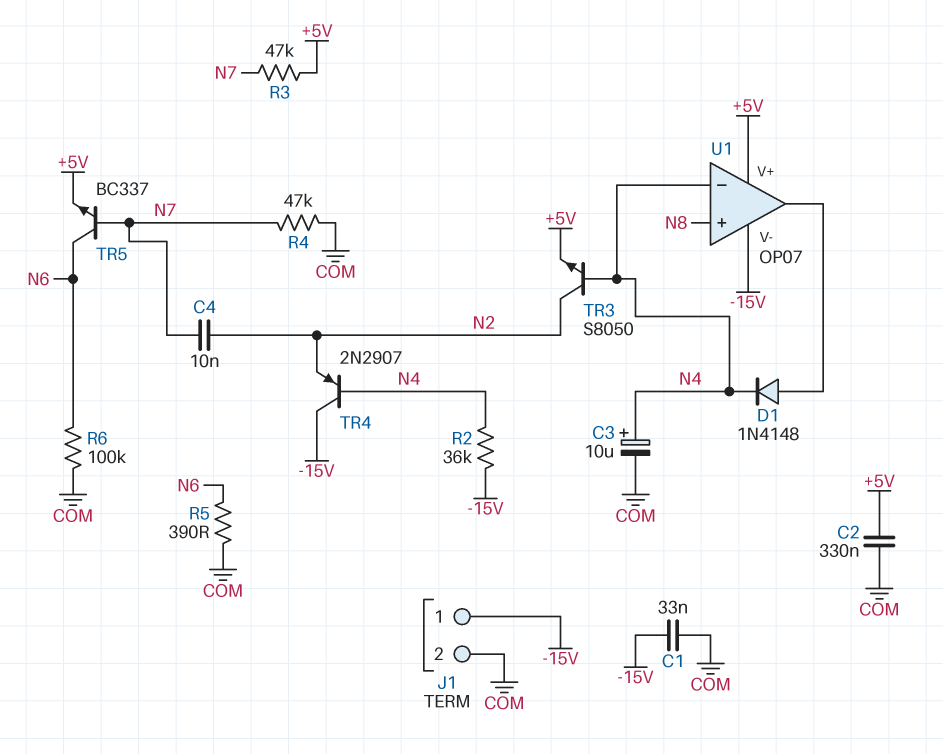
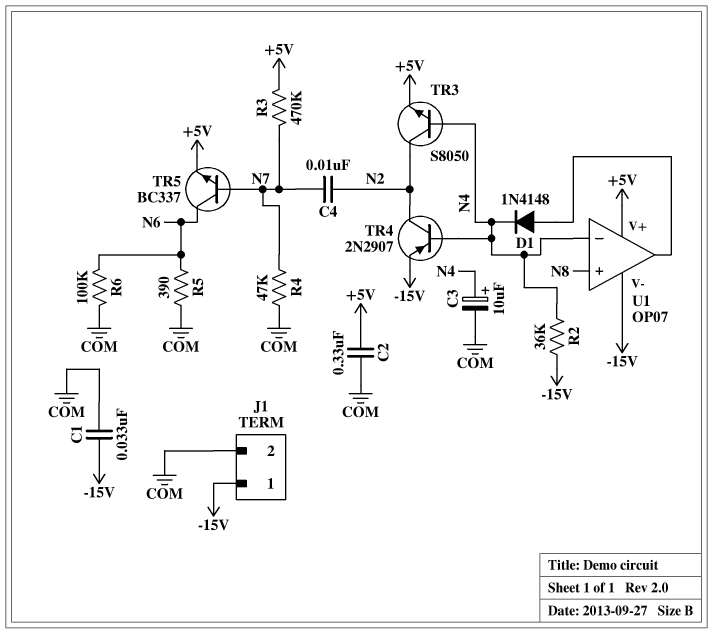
R3: 47k (+5V, N7) -> 470k (+5V, N7)
TR4: PNP 2N2907 (B N4, C -15V, E N2) -> PNP 2N2907 (B N4, C N2, E -15V)

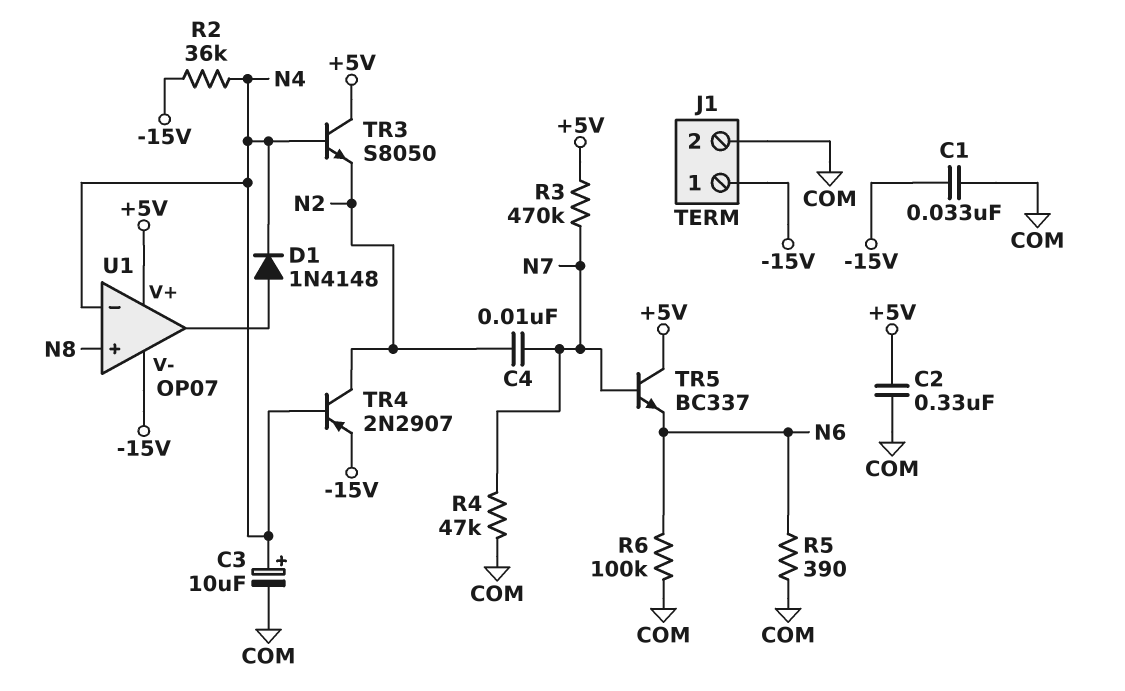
TR3: NPN S8050 (B N4, C N2, E +5V) -> NPN S8050 (B N4, C +5V, E N2)
TR5: NPN BC337 (B N7, C N6, E +5V) -> NPN BC337 (B N7, C +5V, E N6)

